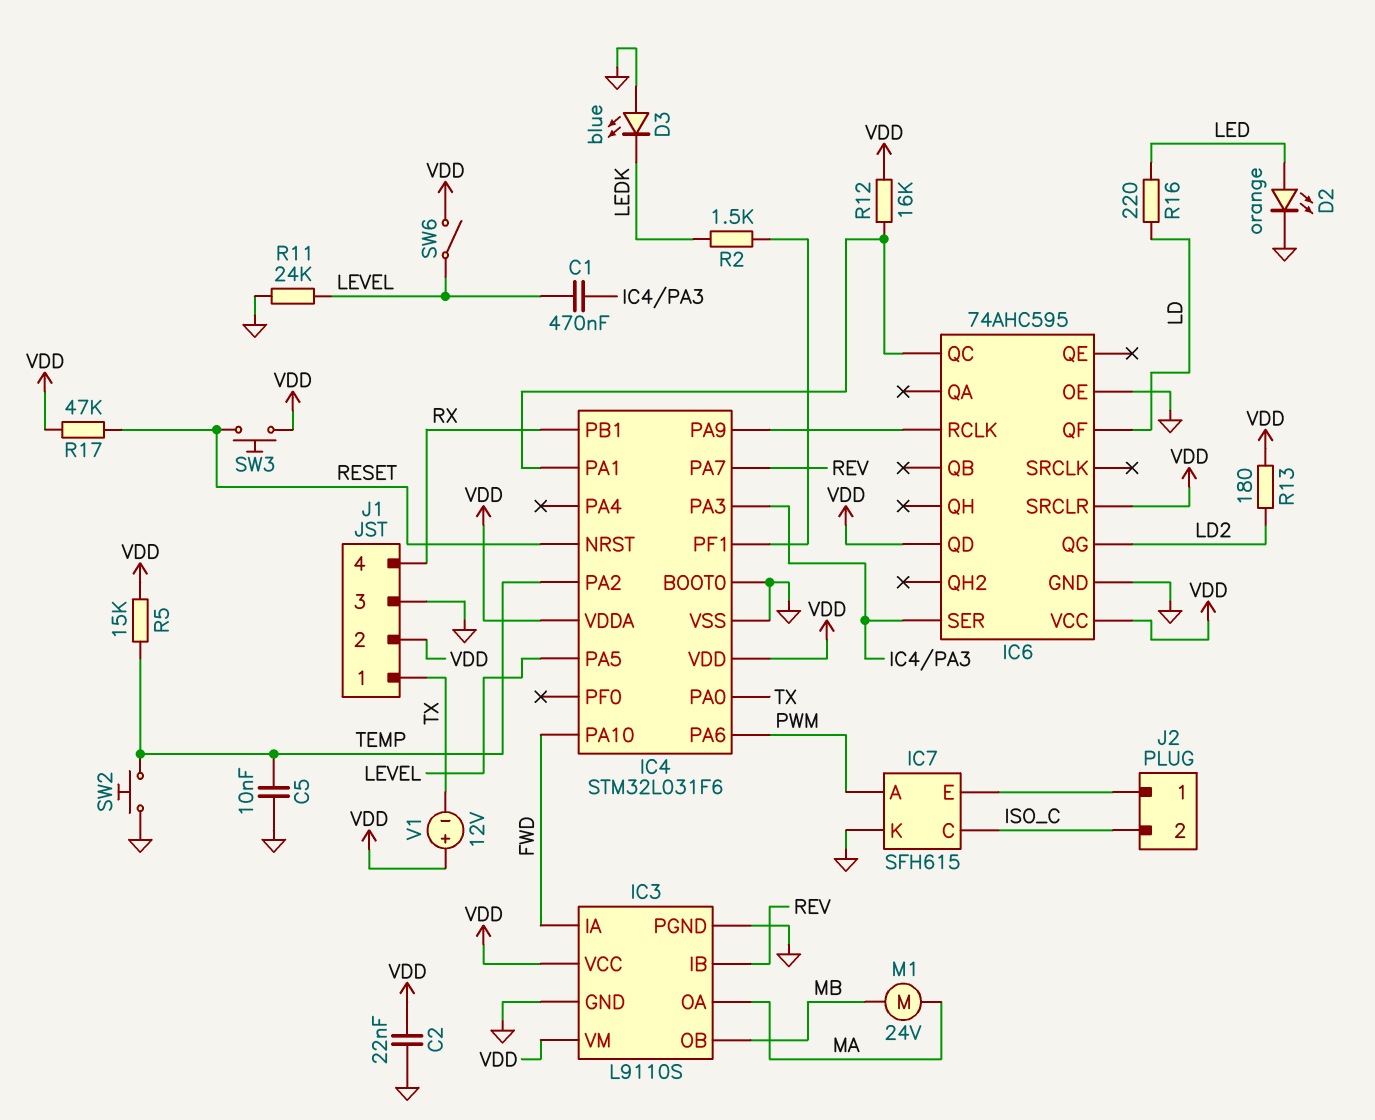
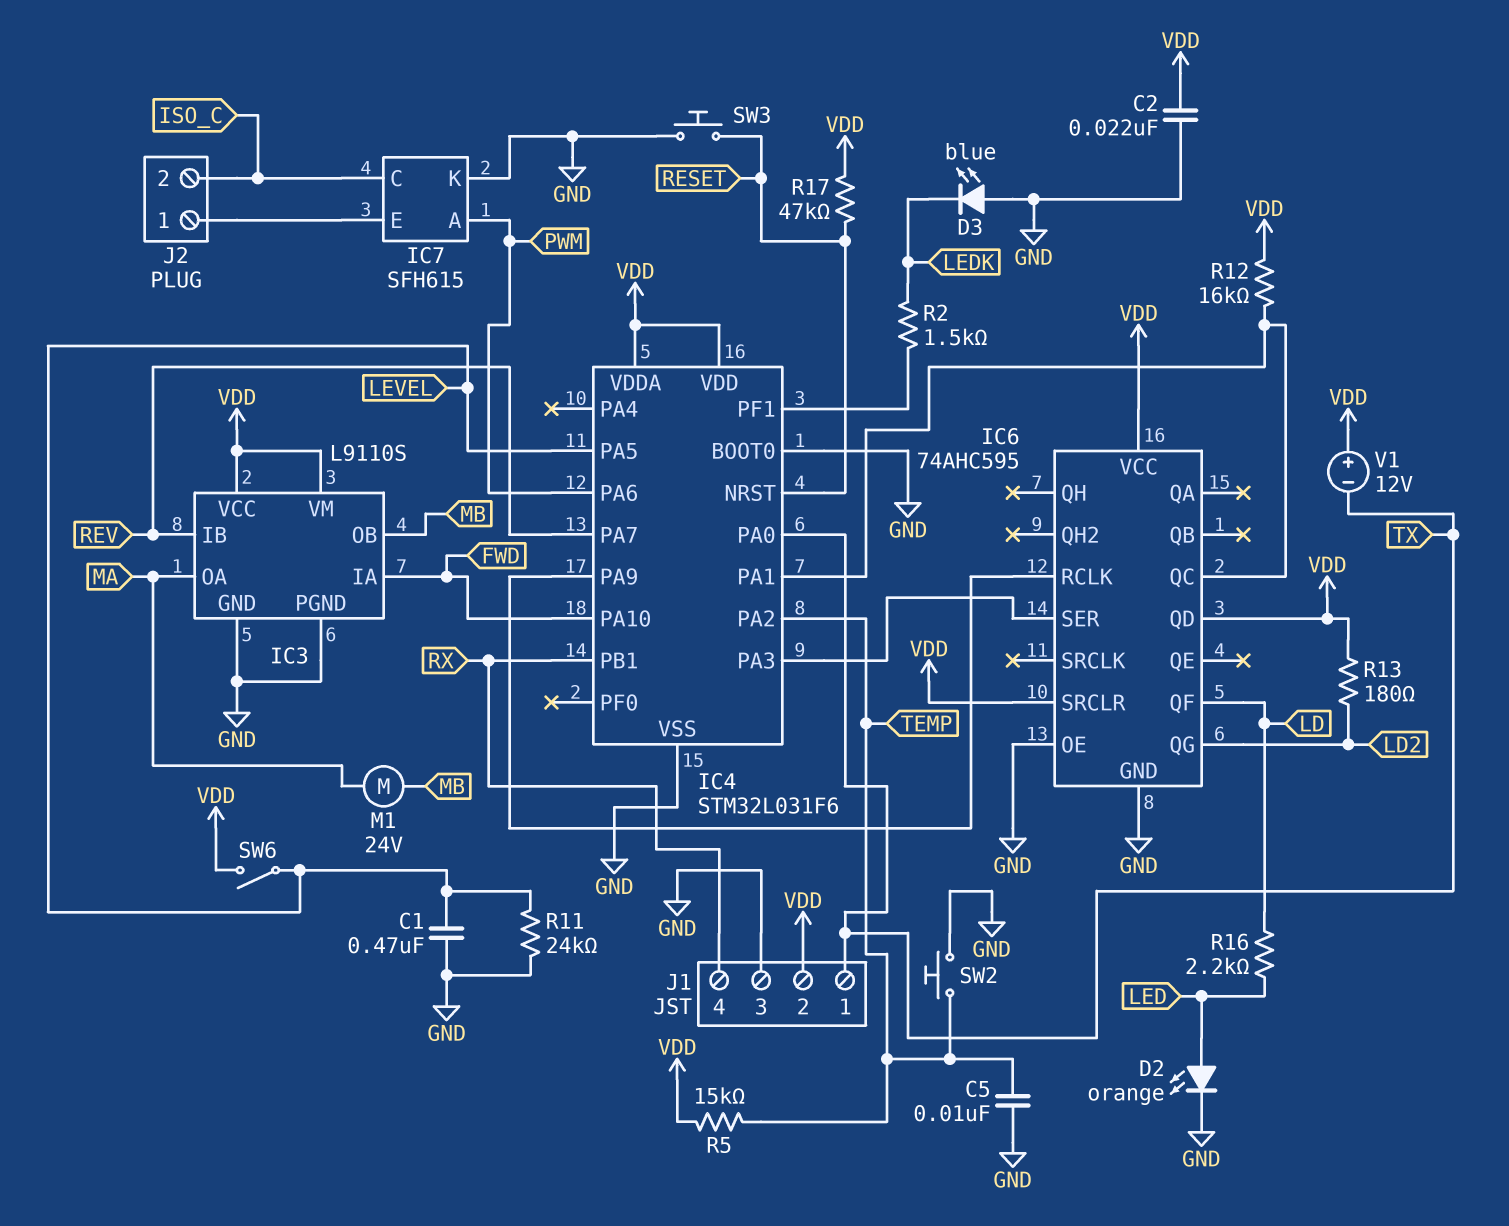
C1: 470nF (IC4/PA3, LEVEL) -> 470nF (GND, LEVEL)
R16: 220 (LD, LED) -> 2.2k (LD, LED)
SW3: button (RESET, VDD) -> button (GND, RESET)

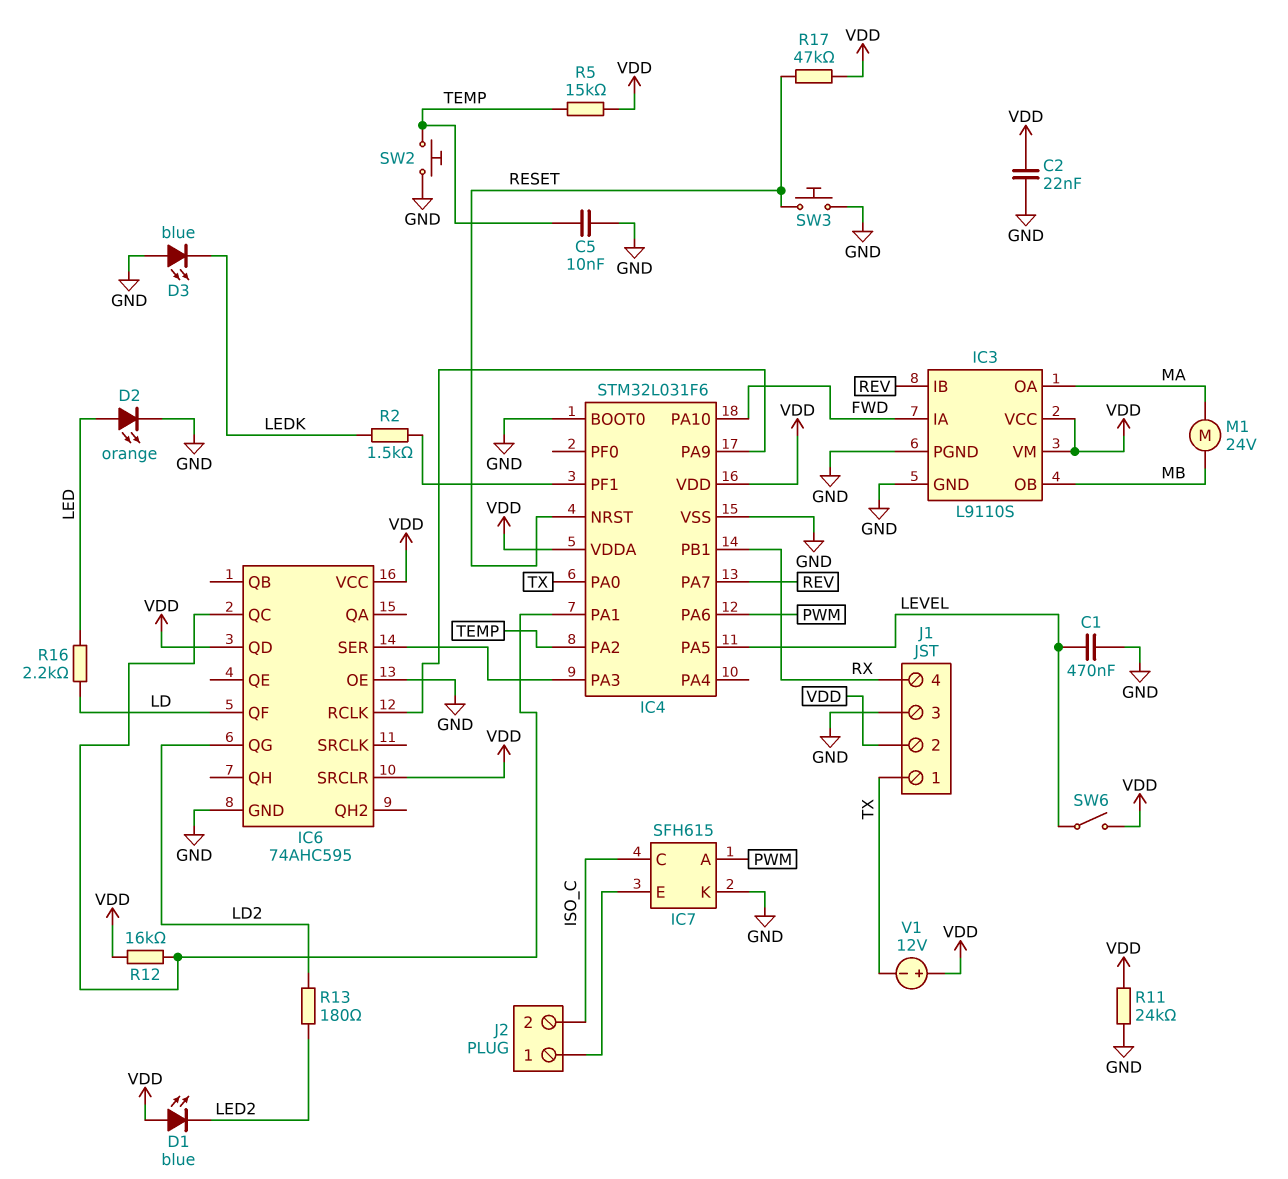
D1: none -> LED blue (A VDD, K LED2)
R11: 24k (GND, LEVEL) -> 24k (GND, VDD)
R13: 180 (LD2, VDD) -> 180 (LD2, LED2)

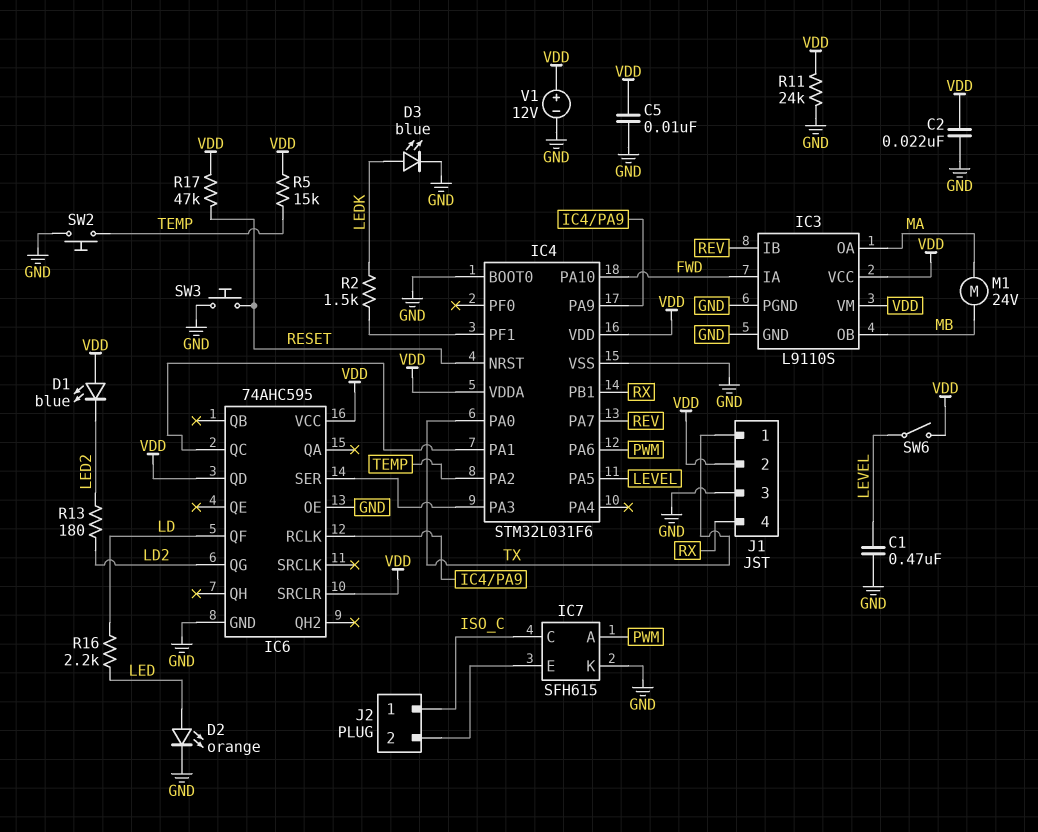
C5: 10nF (GND, TEMP) -> 10nF (GND, VDD)
D3: LED blue (A GND, K LEDK) -> LED blue (A LEDK, K GND)
J2 pin 1: IC7/E -> ISO_C
J2 pin 2: ISO_C -> IC7/E
R12: 16k (IC4/PA1, VDD) -> none
V1: 12V (plus VDD, minus TX) -> 12V (plus VDD, minus GND)

